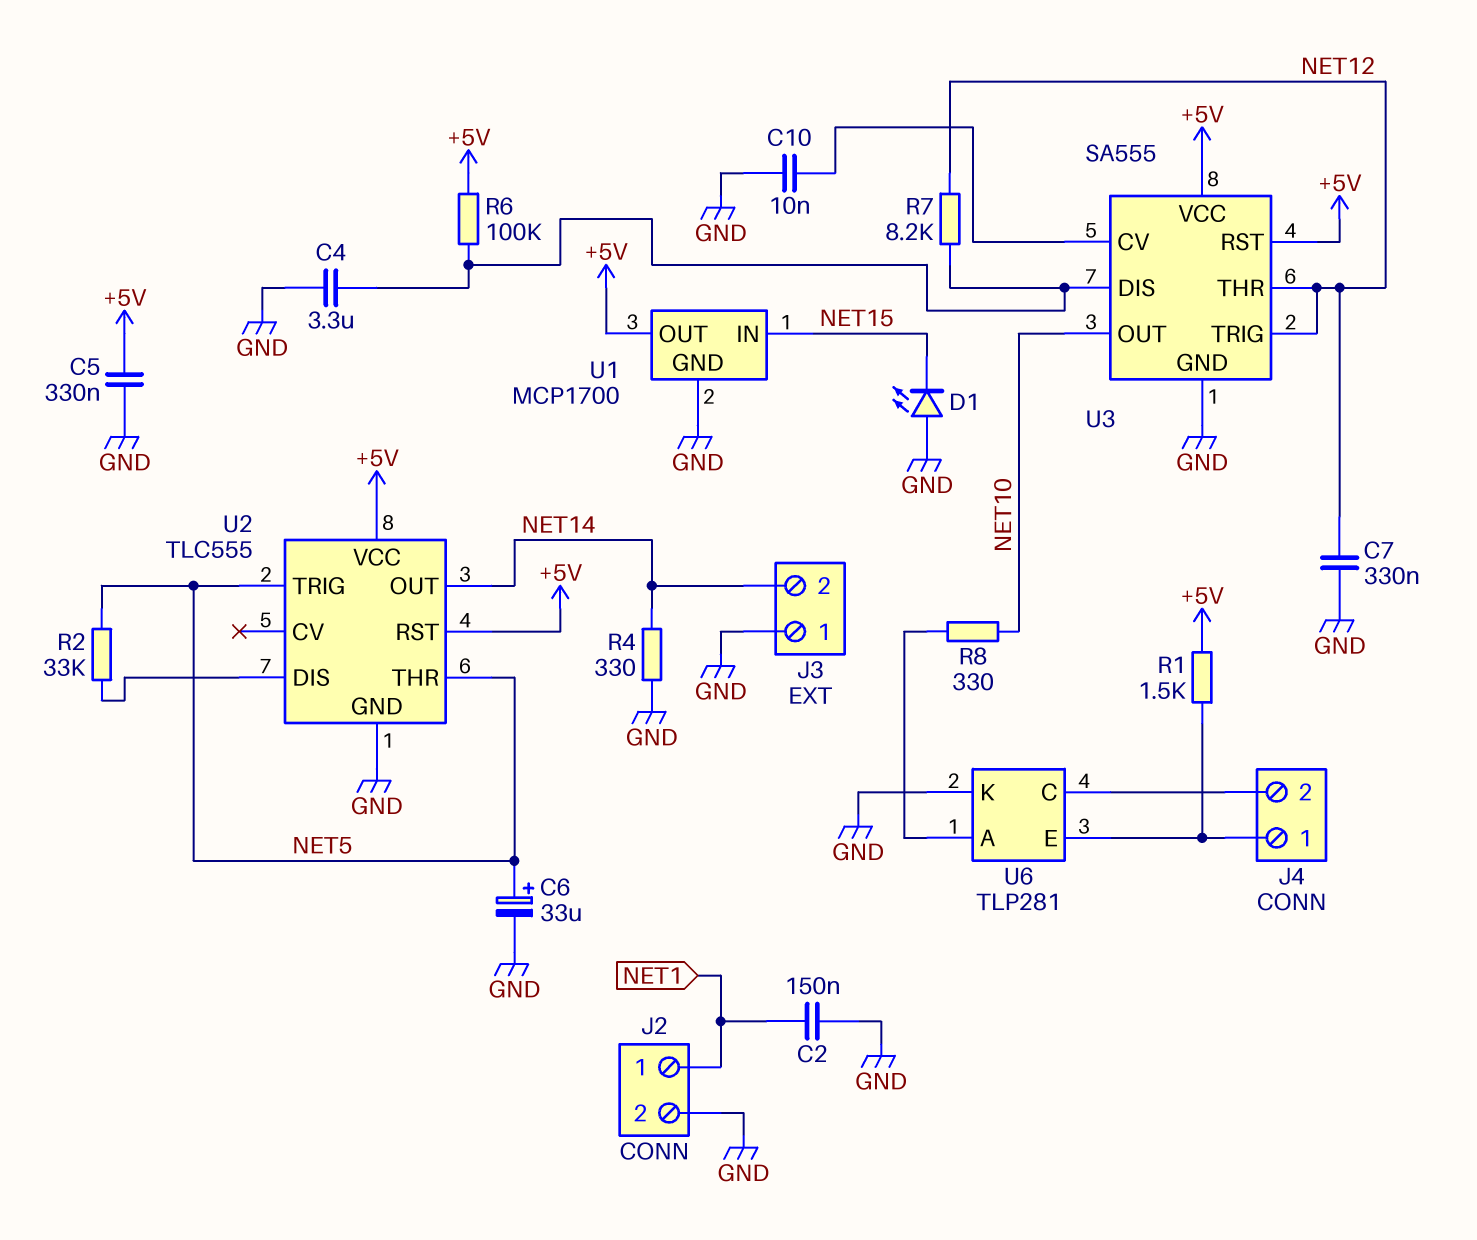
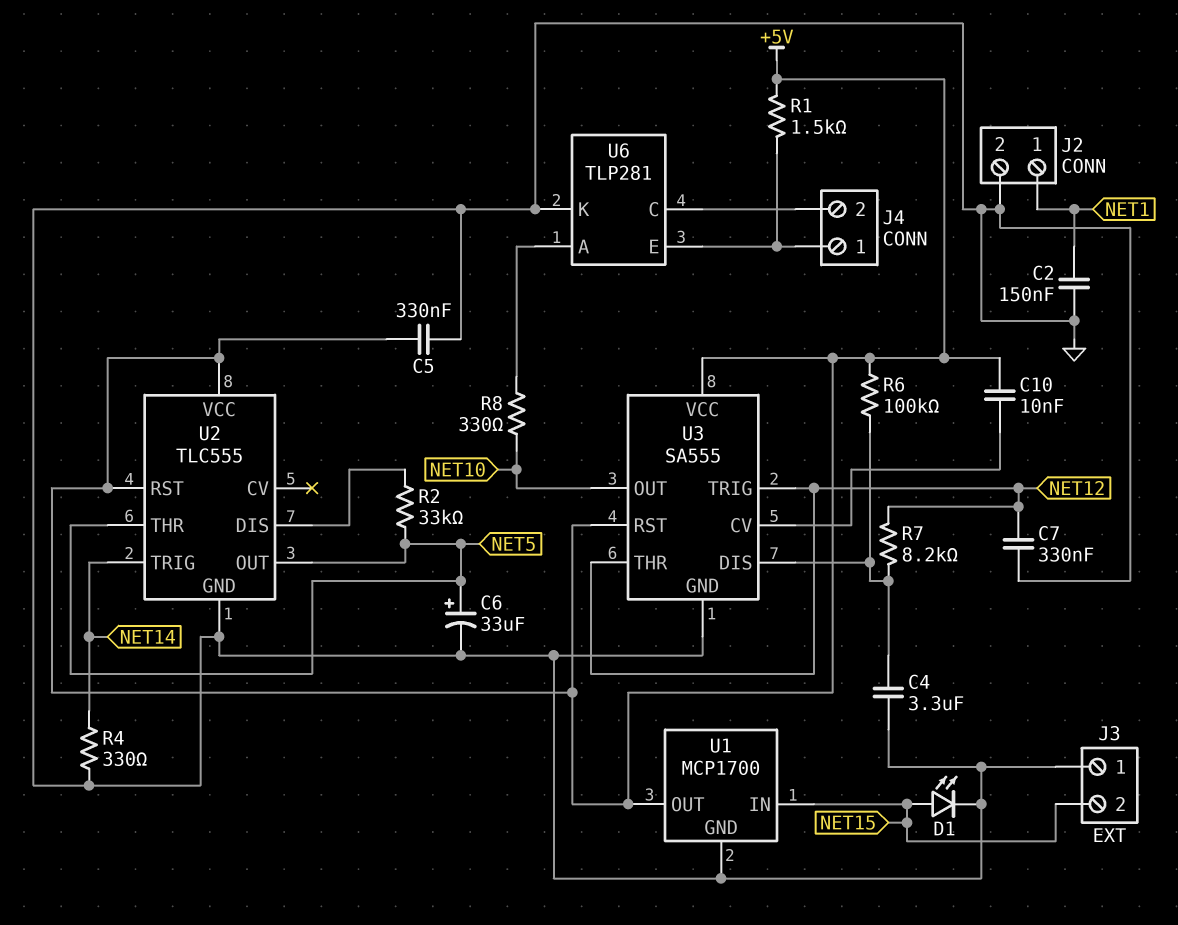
C10: 10nF (GND, U3/CV) -> 10nF (+5V, U3/CV)
D1: LED (A GND, K NET15) -> LED (A NET15, K GND)
J3 pin 2: NET14 -> NET15
U2 pin OUT: NET14 -> NET5
U2 pin TRIG: NET5 -> NET14

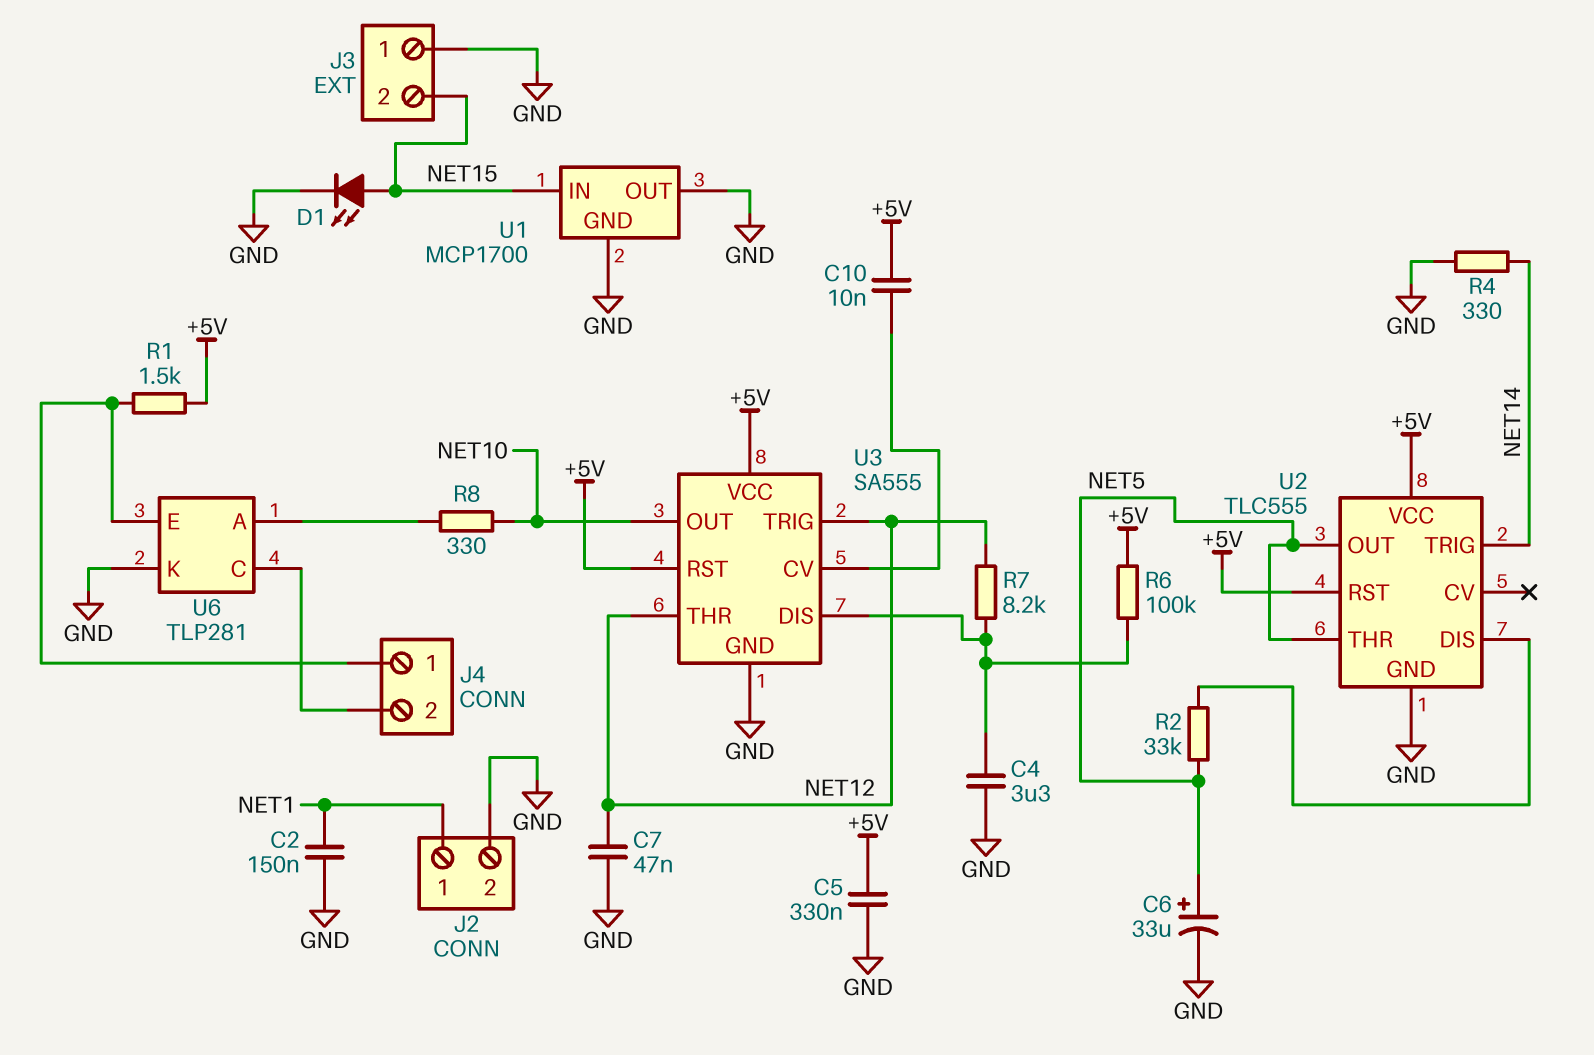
C7: 330nF (GND, NET12) -> 47nF (GND, NET12)
U1 pin OUT: +5V -> GND

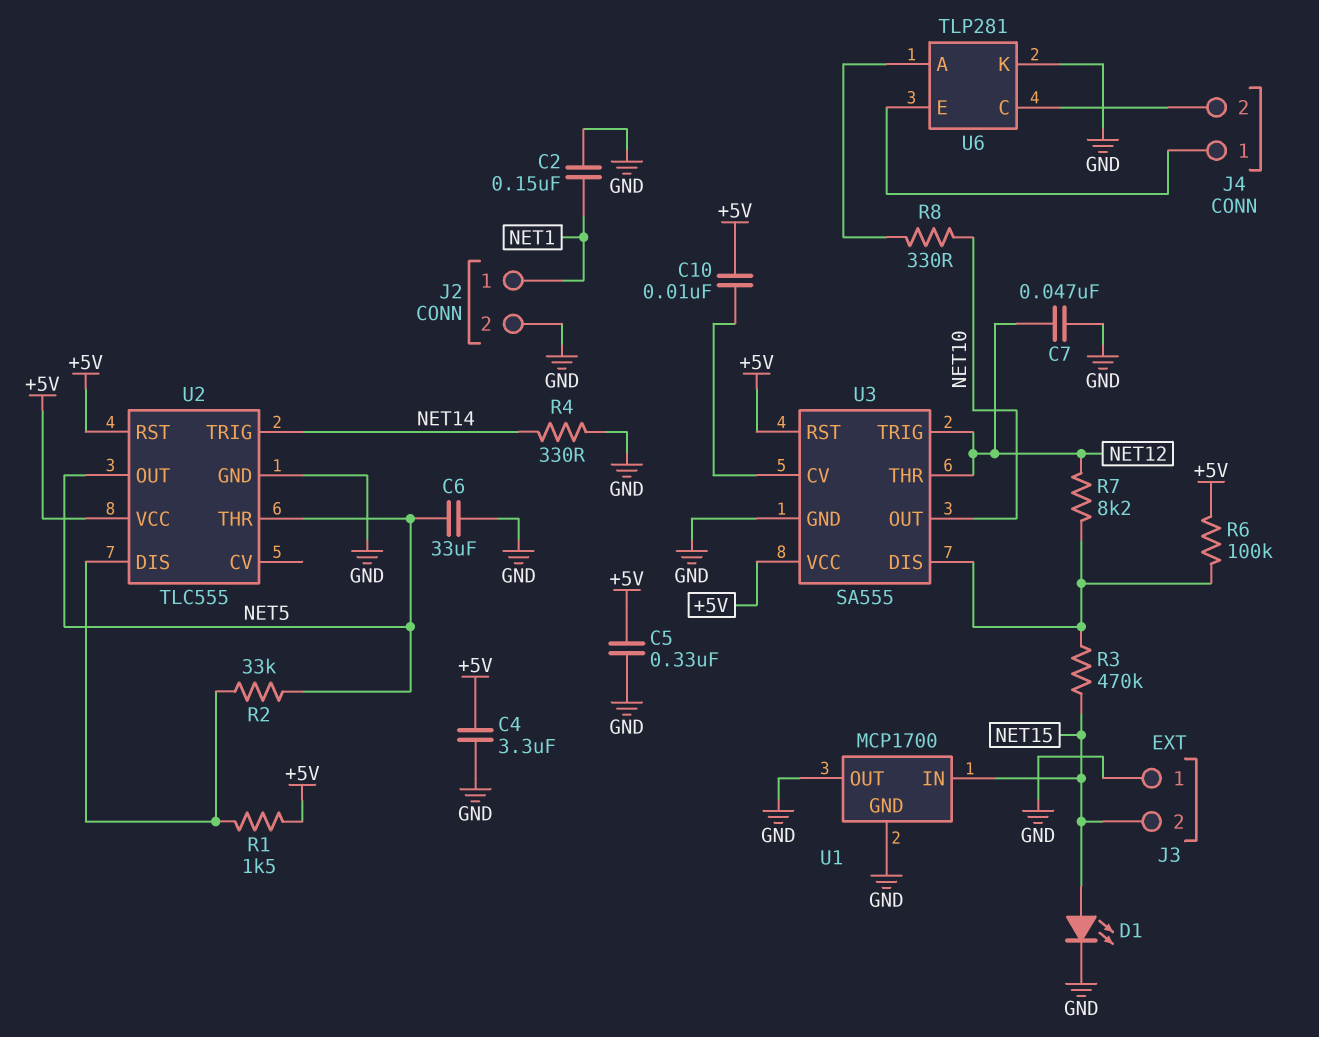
C4: 3.3uF (GND, U3/DIS) -> 3.3uF (+5V, GND)
C6: 33uF (plus NET5, minus GND) -> 33uF (GND, NET5)
R1: 1.5k (+5V, J4/1) -> 1.5k (+5V, U2/DIS)
R3: none -> 470k (NET15, U3/DIS)

